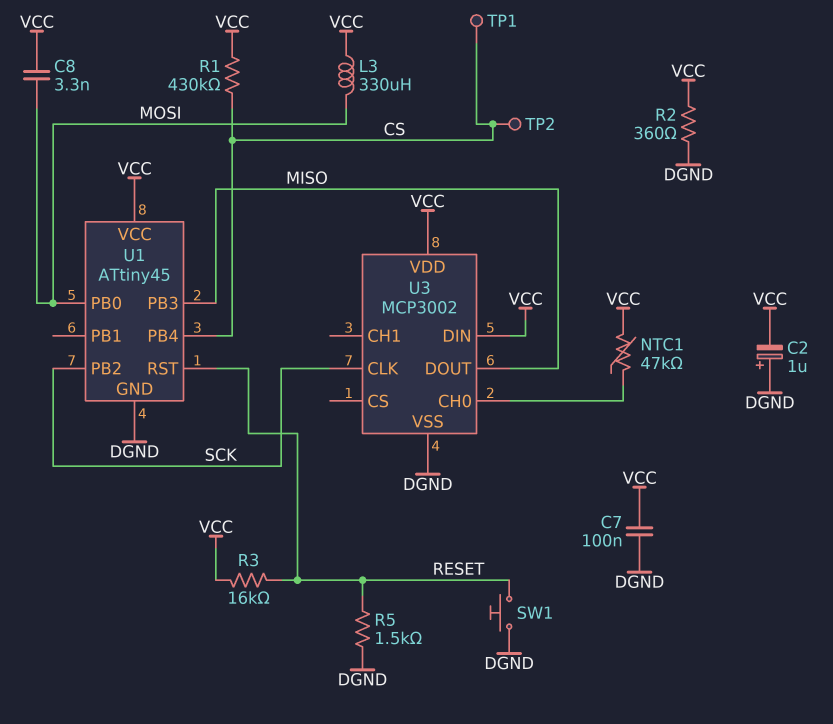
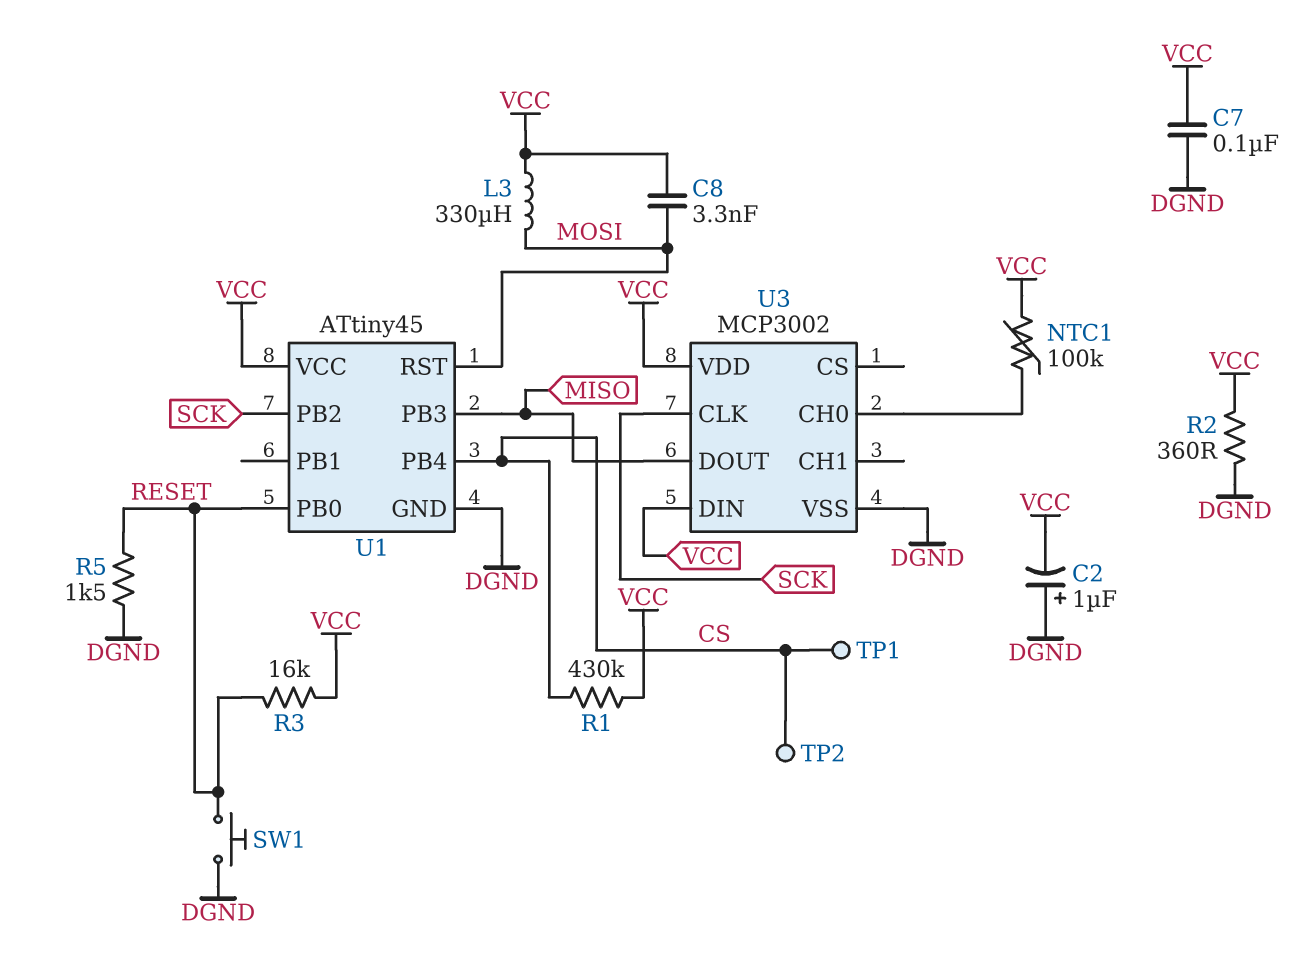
NTC1: 47k (U3/CH0, VCC) -> 100k (U3/CH0, VCC)
U1 pin PB0: MOSI -> RESET
U1 pin RST: RESET -> MOSI

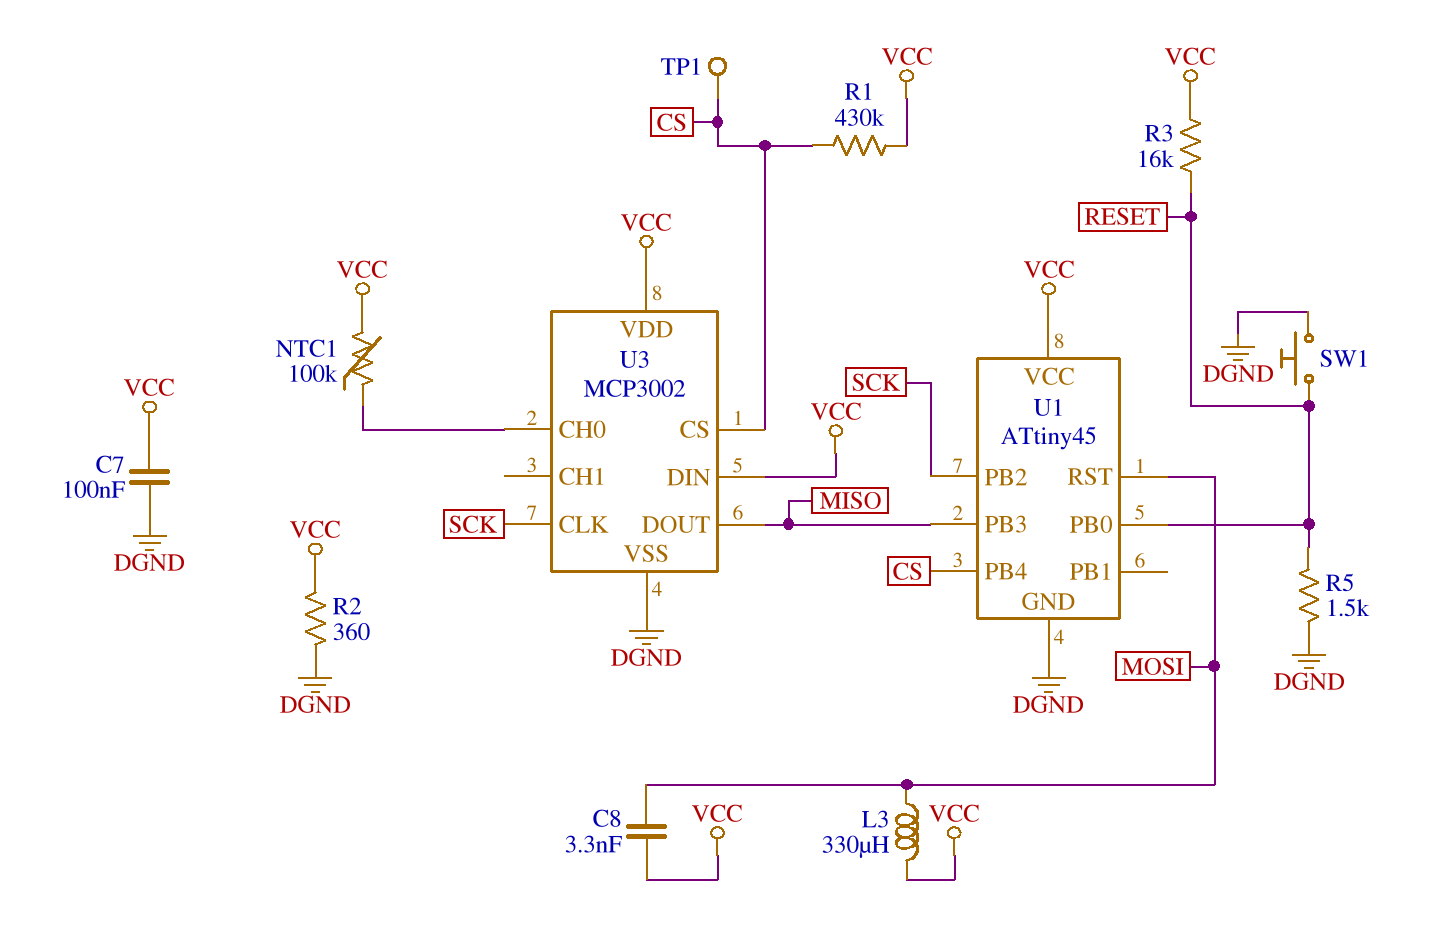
C2: 1uF (plus DGND, minus VCC) -> none
TP2: test point (CS) -> none
U3 pin CS: none -> CS

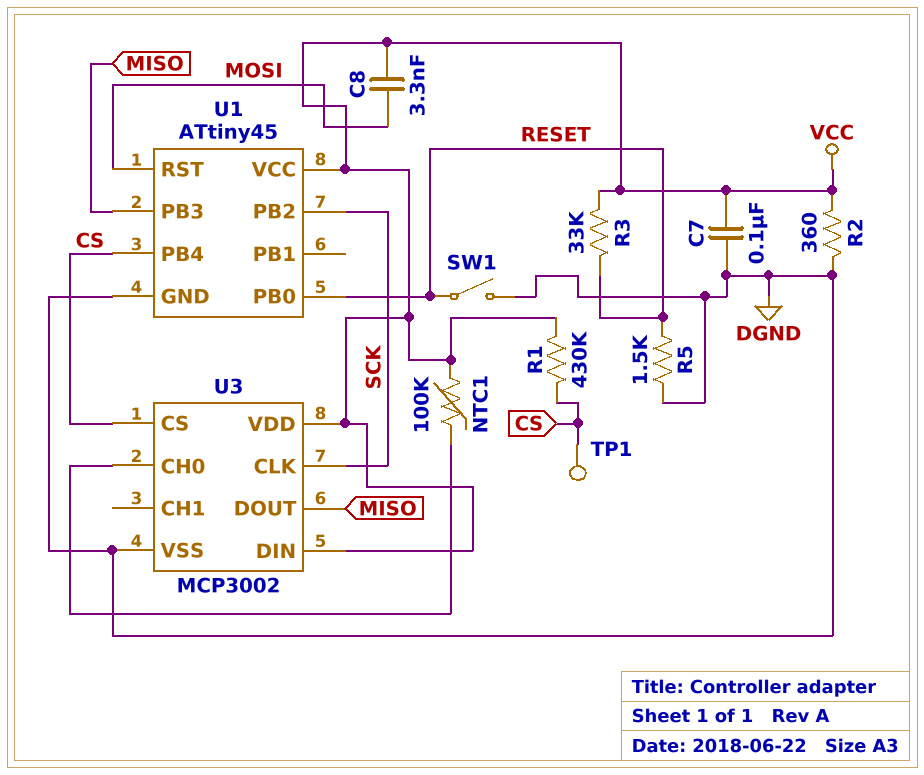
L3: 330uH (MOSI, VCC) -> none
R3: 16k (RESET, VCC) -> 33k (RESET, VCC)
SW1: button (DGND, RESET) -> switch (DGND, RESET)

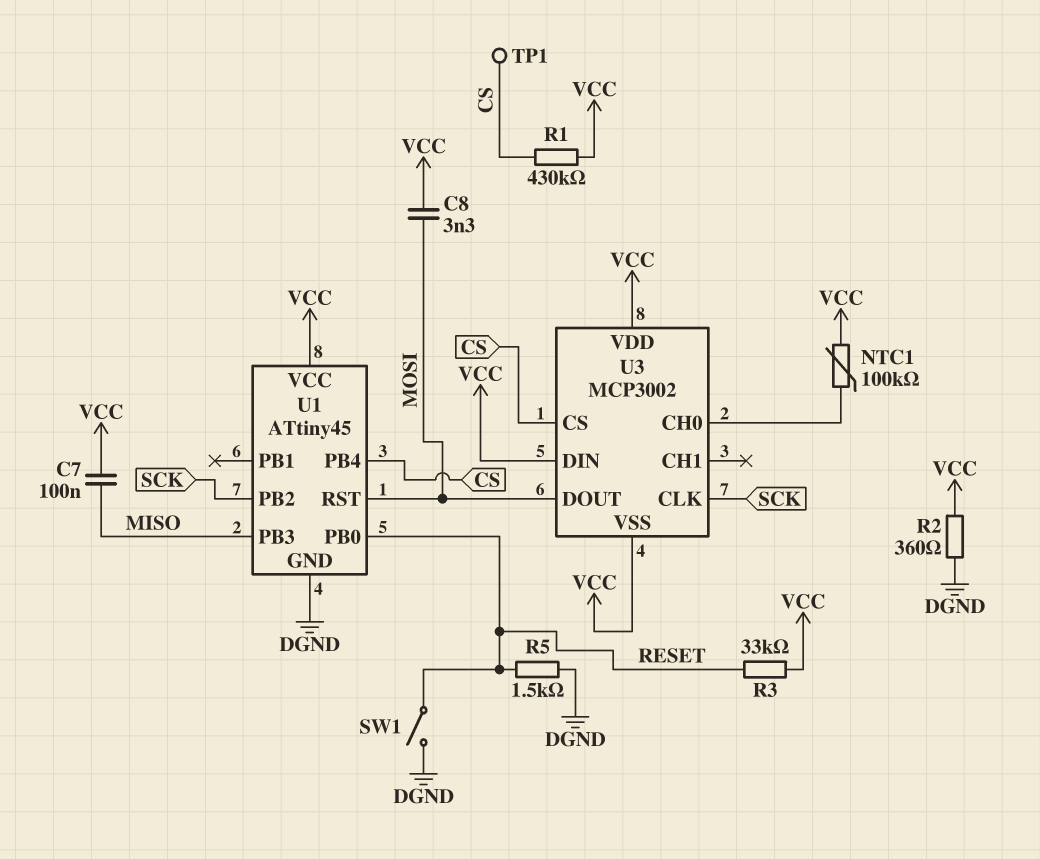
C7: 100nF (DGND, VCC) -> 100nF (MISO, VCC)
U3 pin DOUT: MISO -> MOSI
U3 pin VSS: DGND -> VCC

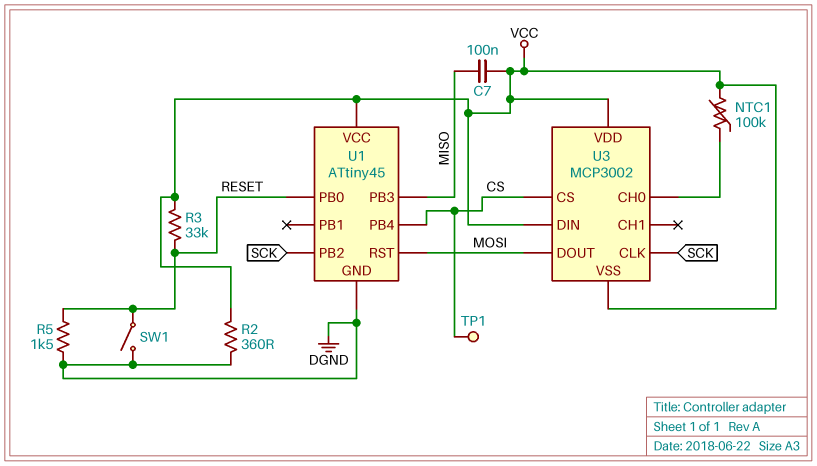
C8: 3.3nF (MOSI, VCC) -> none
R1: 430k (CS, VCC) -> none

